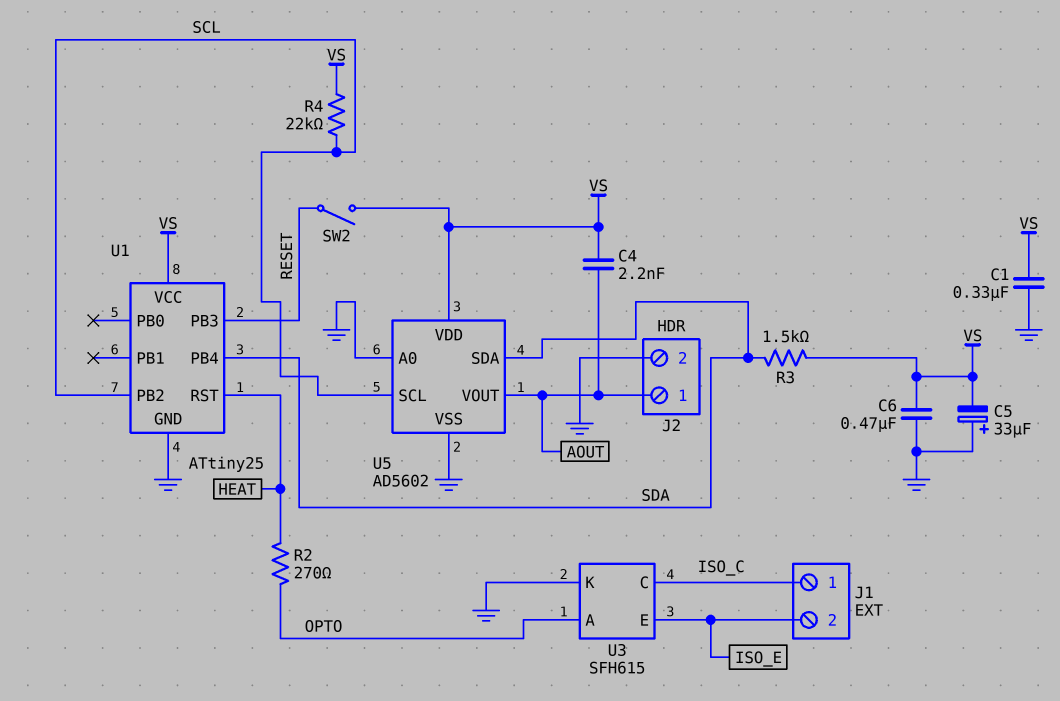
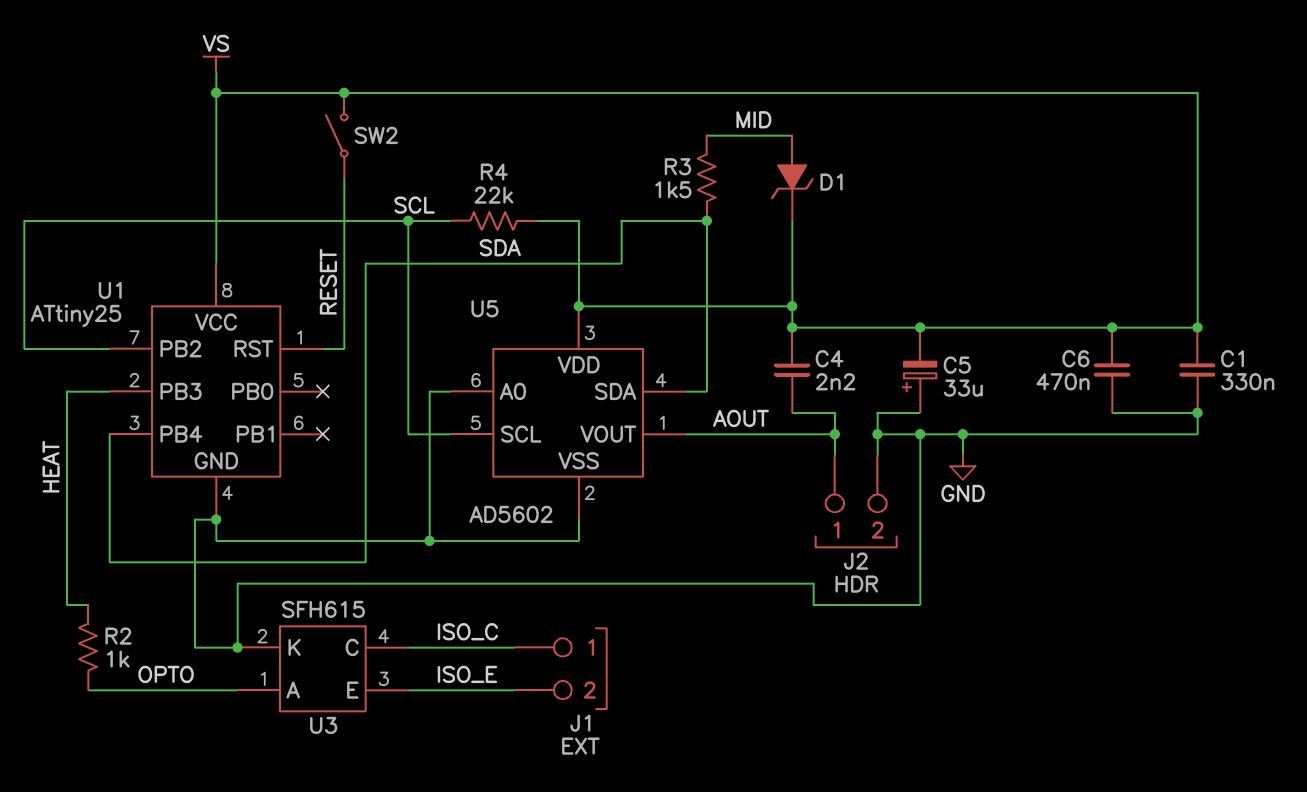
D1: none -> zener (A MID, K VS)
R2: 270 (HEAT, OPTO) -> 1k (HEAT, OPTO)
R3: 1.5k (SDA, VS) -> 1.5k (MID, SDA)
U1 pin PB3: RESET -> HEAT
U1 pin RST: HEAT -> RESET

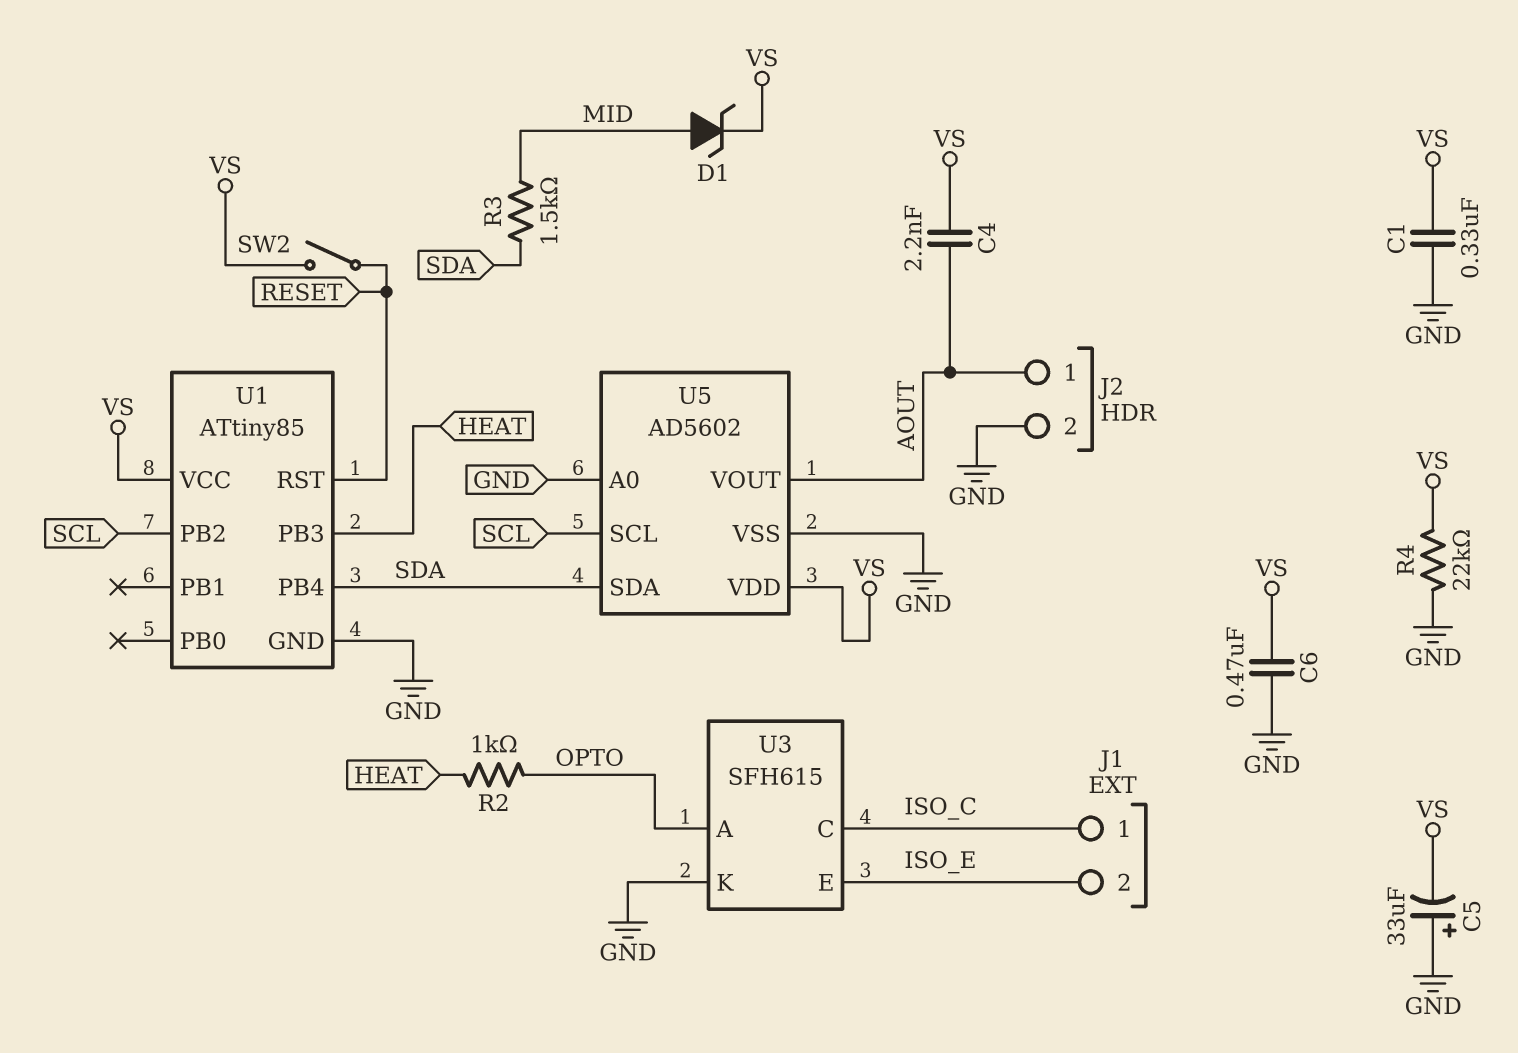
R4: 22k (SCL, VS) -> 22k (GND, VS)
U1: ATtiny25 -> ATtiny85

